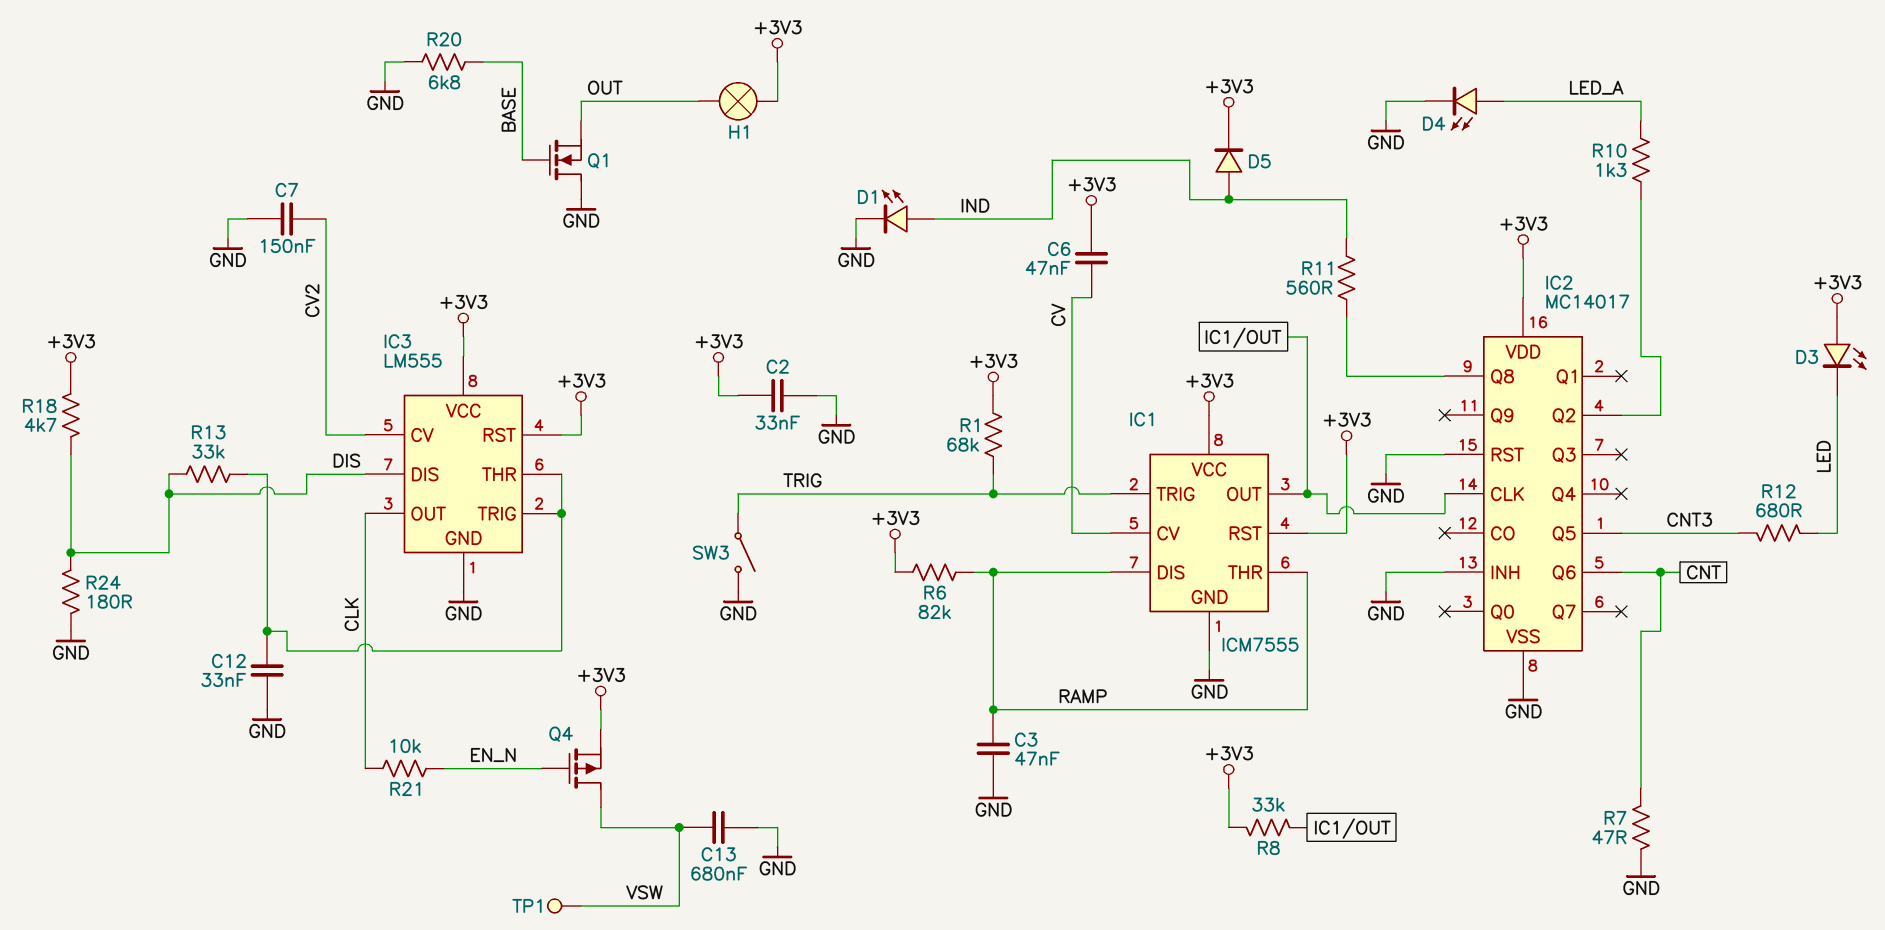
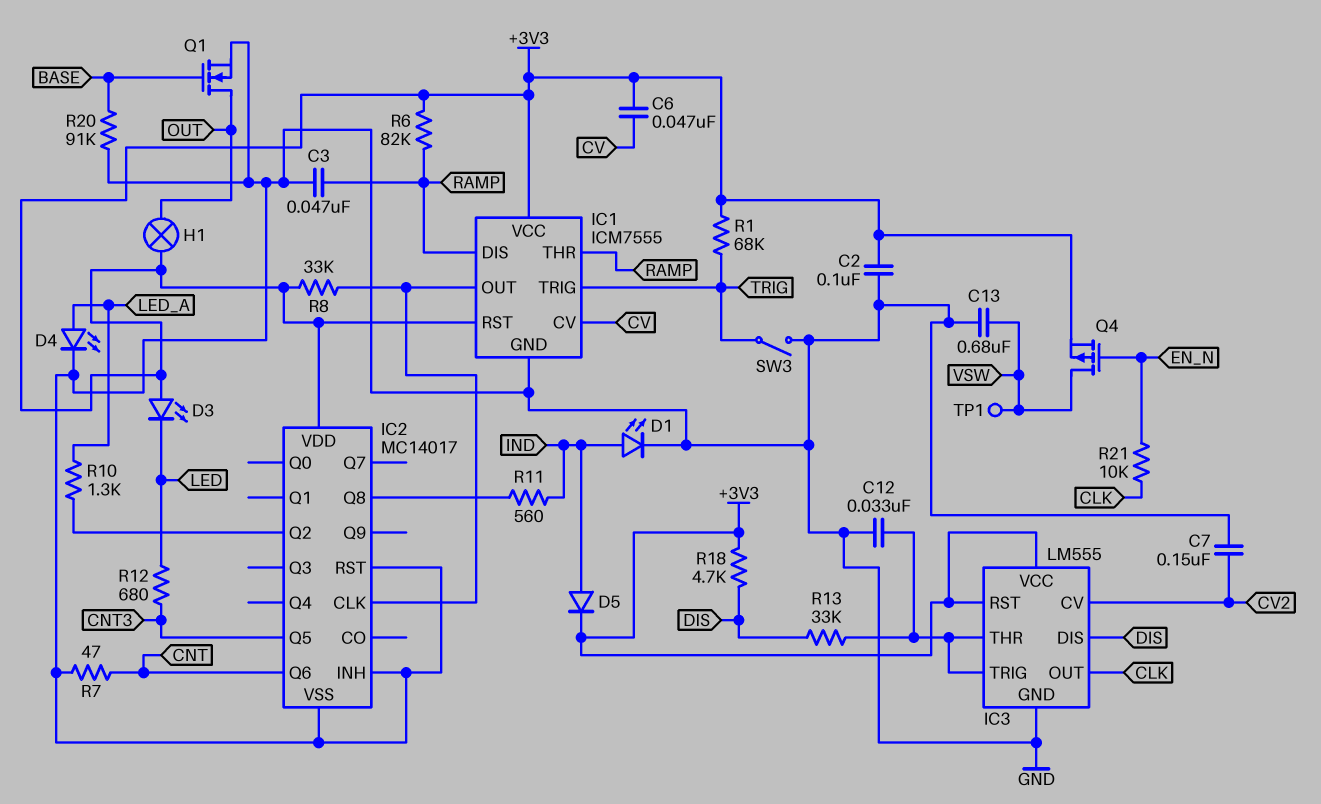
C2: 33nF (+3V3, GND) -> 100nF (+3V3, GND)
Q1: NMOS (G BASE, D GND, S OUT) -> NMOS (G BASE, D OUT, S GND)
R20: 6.8k (BASE, GND) -> 91k (BASE, GND)
R24: 180 (DIS, GND) -> none

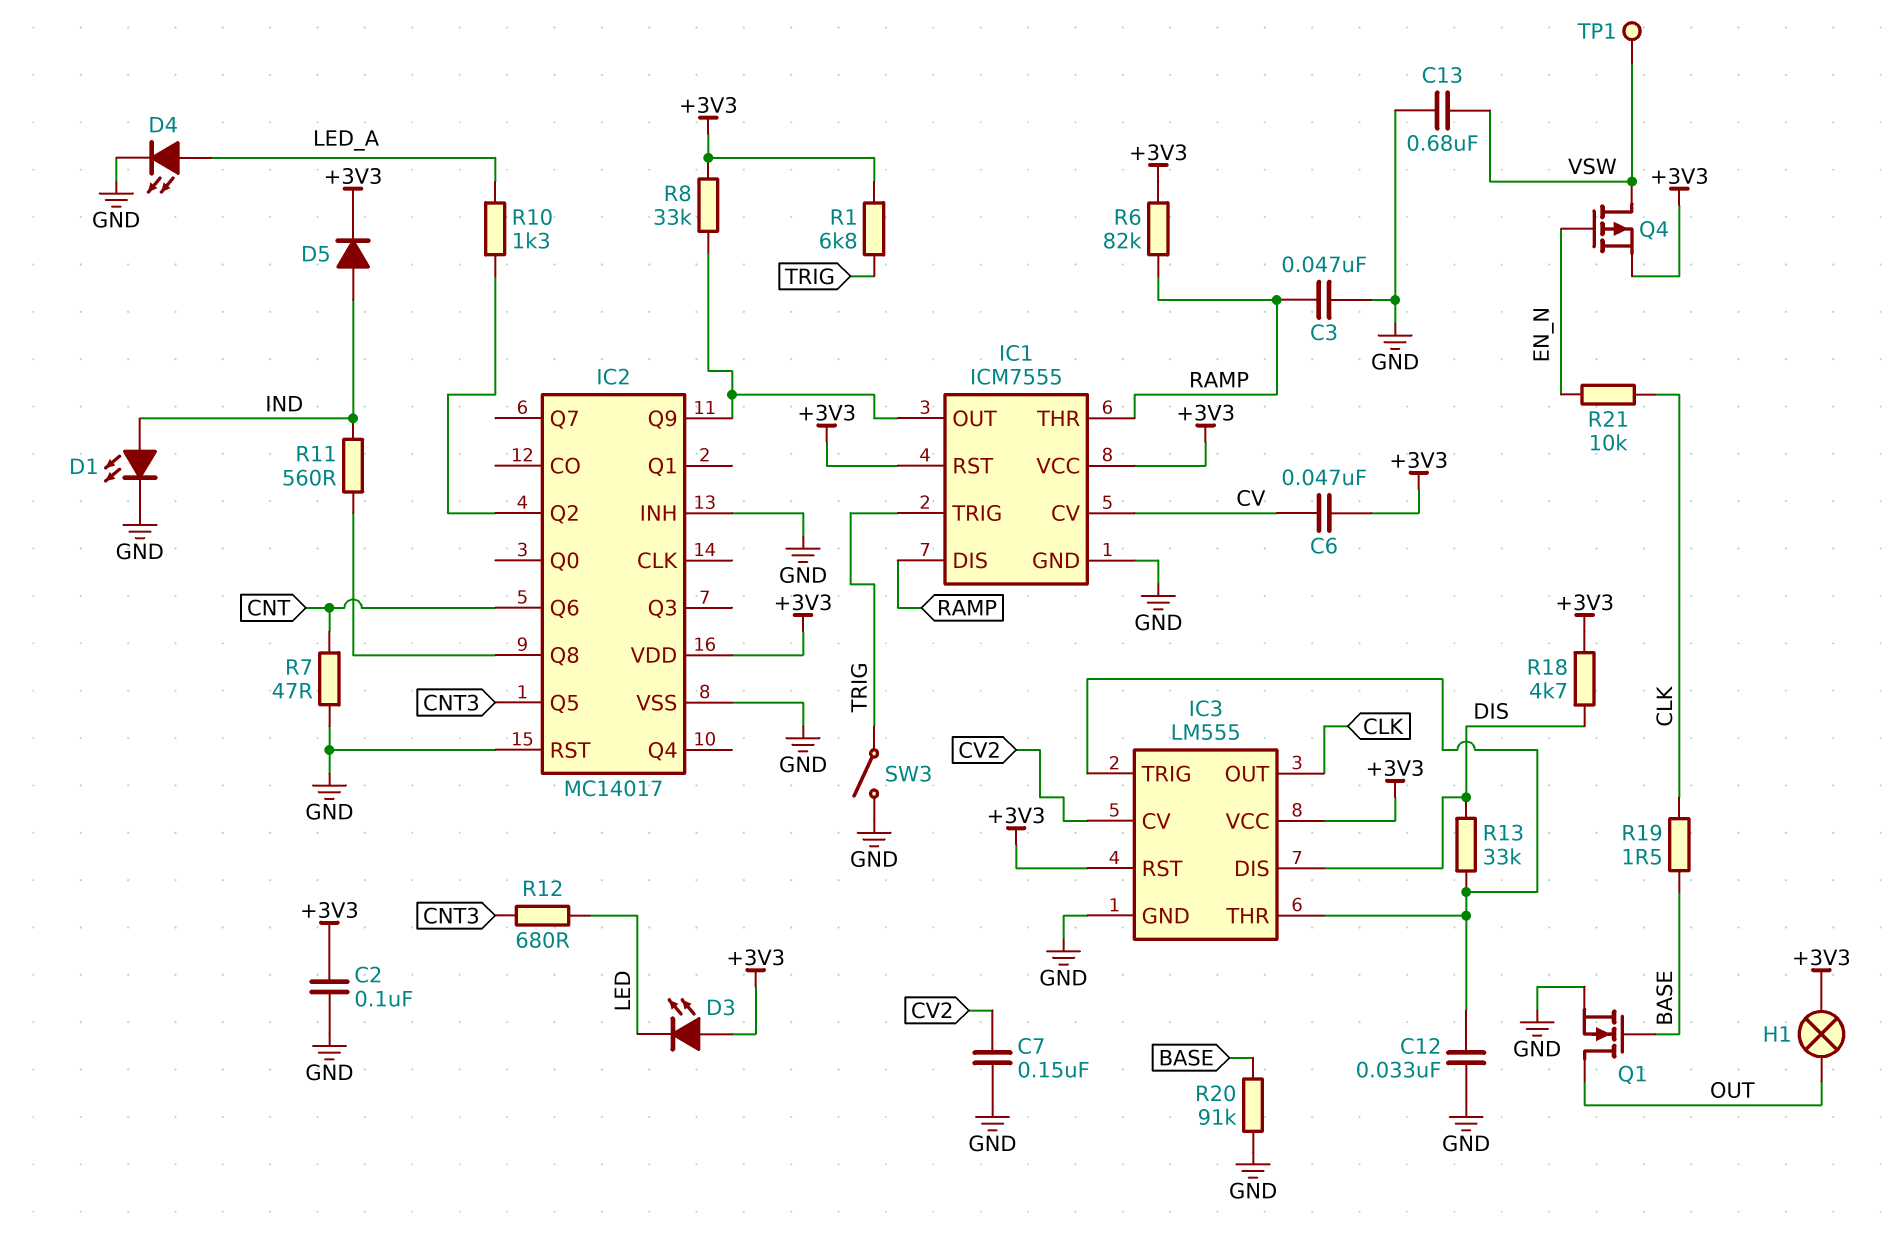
IC2 pin CLK: IC1/OUT -> none
IC2 pin Q9: none -> IC1/OUT
R1: 68k (+3V3, TRIG) -> 6.8k (+3V3, TRIG)
R19: none -> 1.5 (BASE, CLK)

